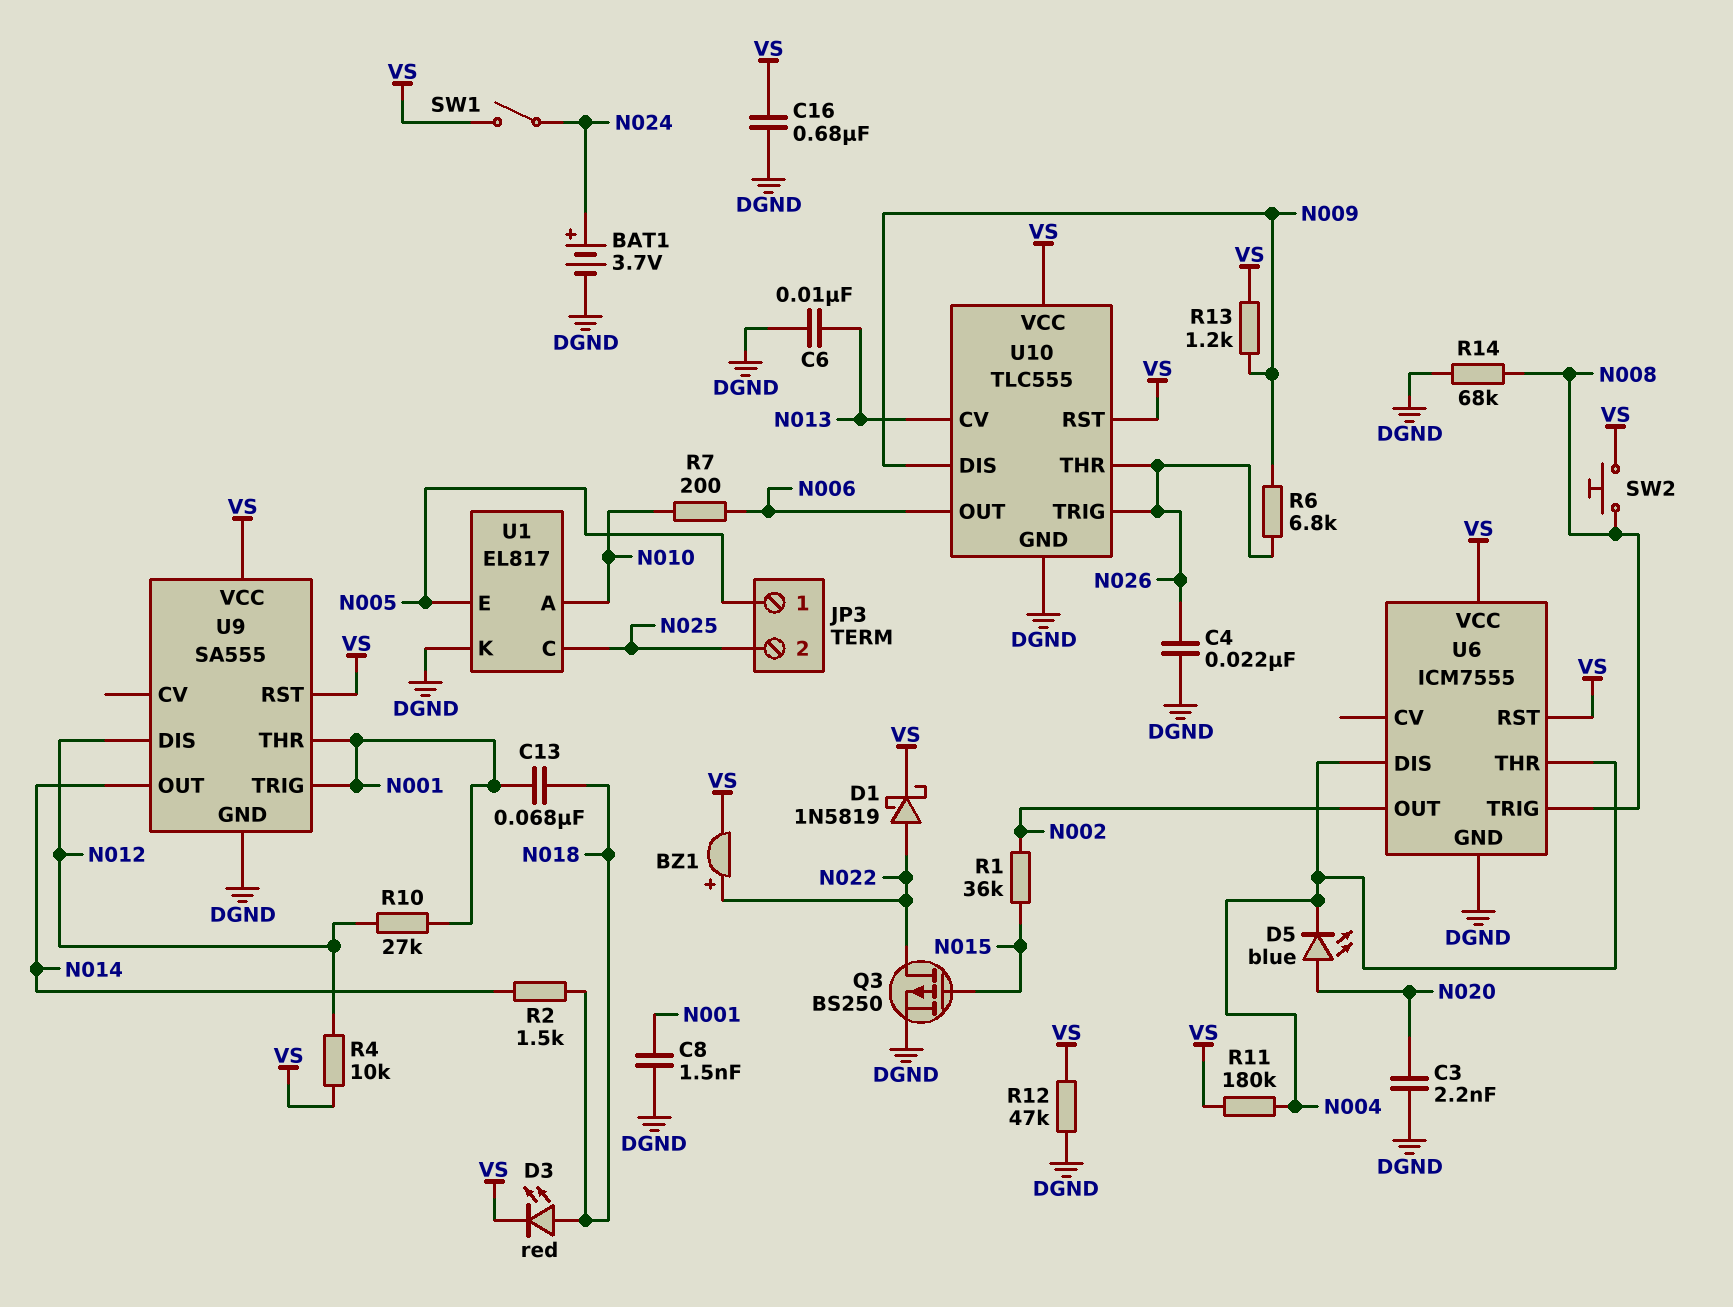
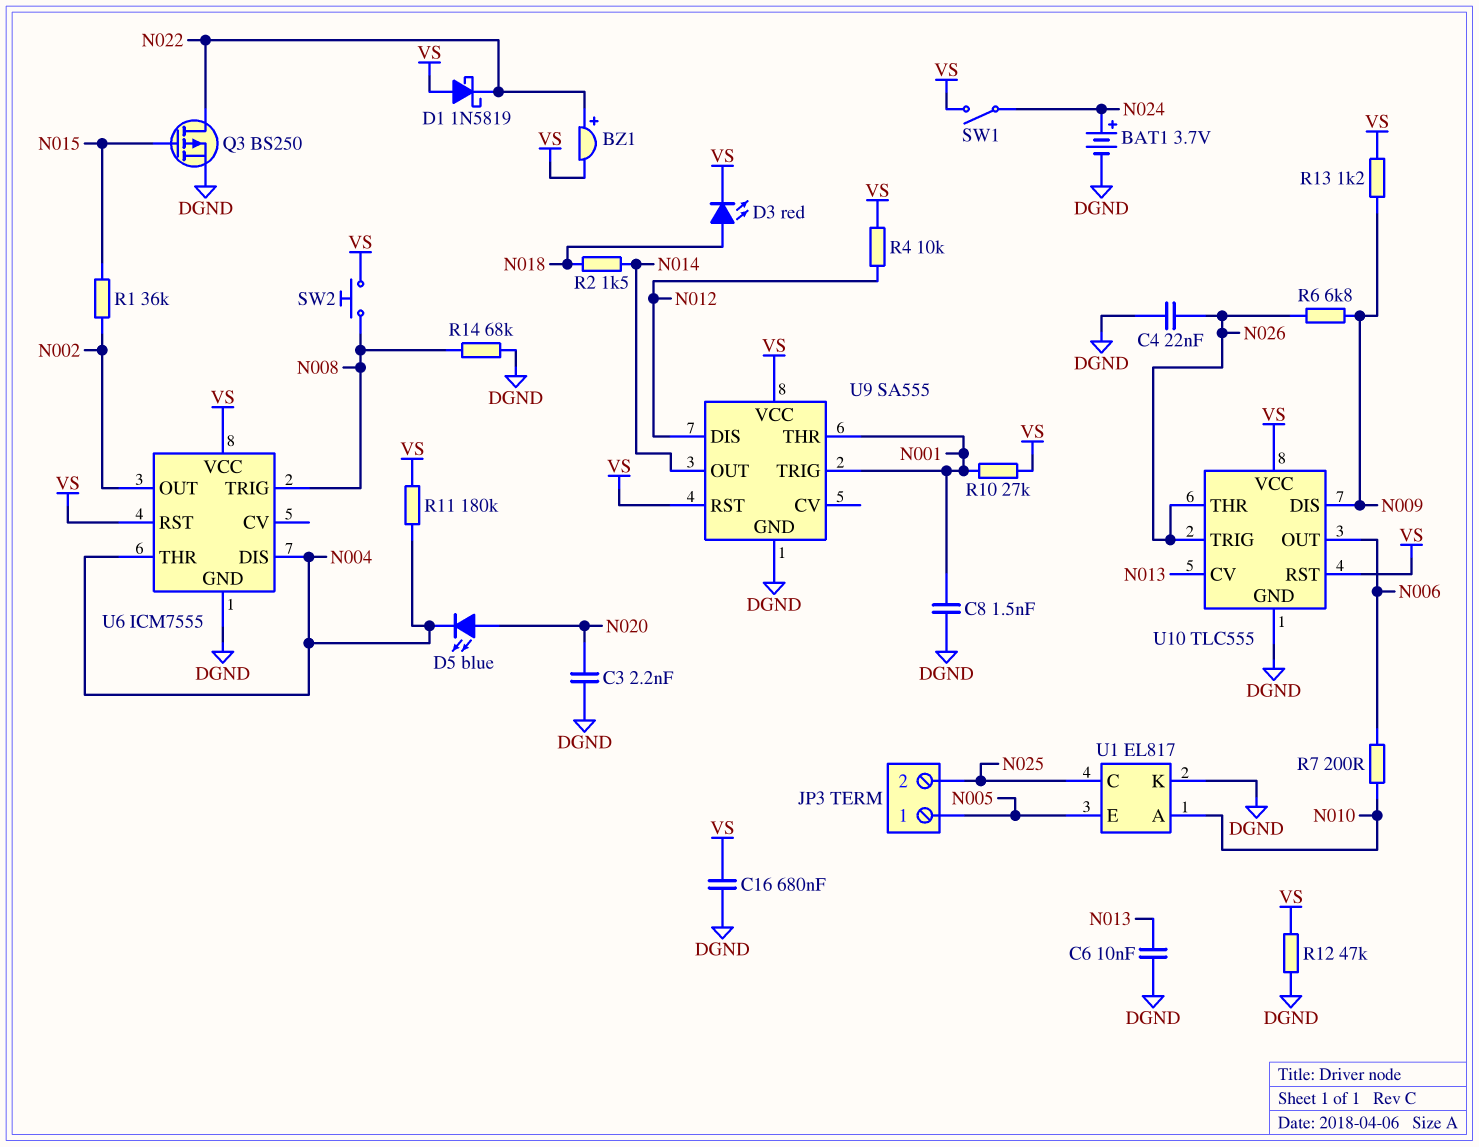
C13: 68nF (N001, N018) -> none
D1: schottky 1N5819 (A N022, K VS) -> schottky 1N5819 (A VS, K N022)
R10: 27k (N001, N012) -> 27k (N001, VS)

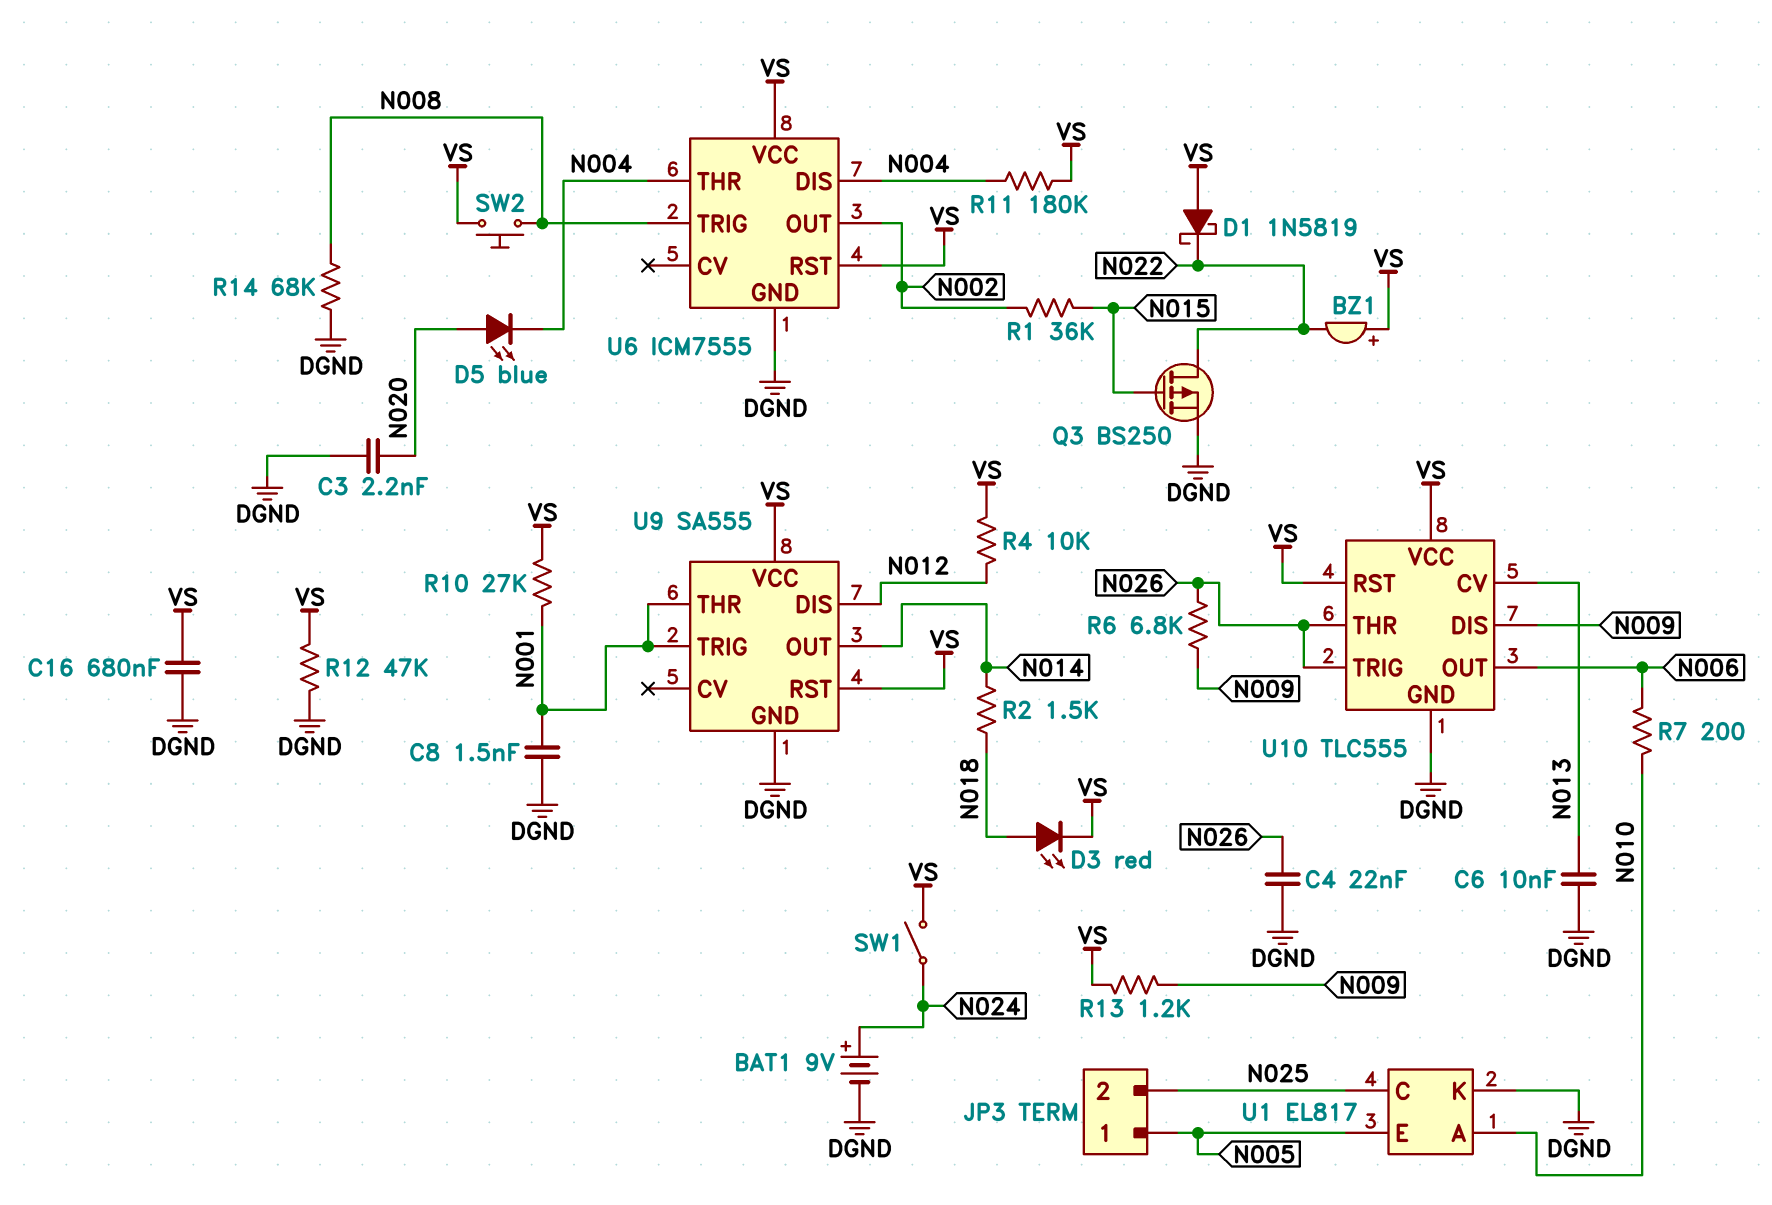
BAT1: 3.7V (plus N024, minus DGND) -> 9V (plus N024, minus DGND)
BZ1: buzzer (plus N022, minus VS) -> buzzer (plus VS, minus N022)

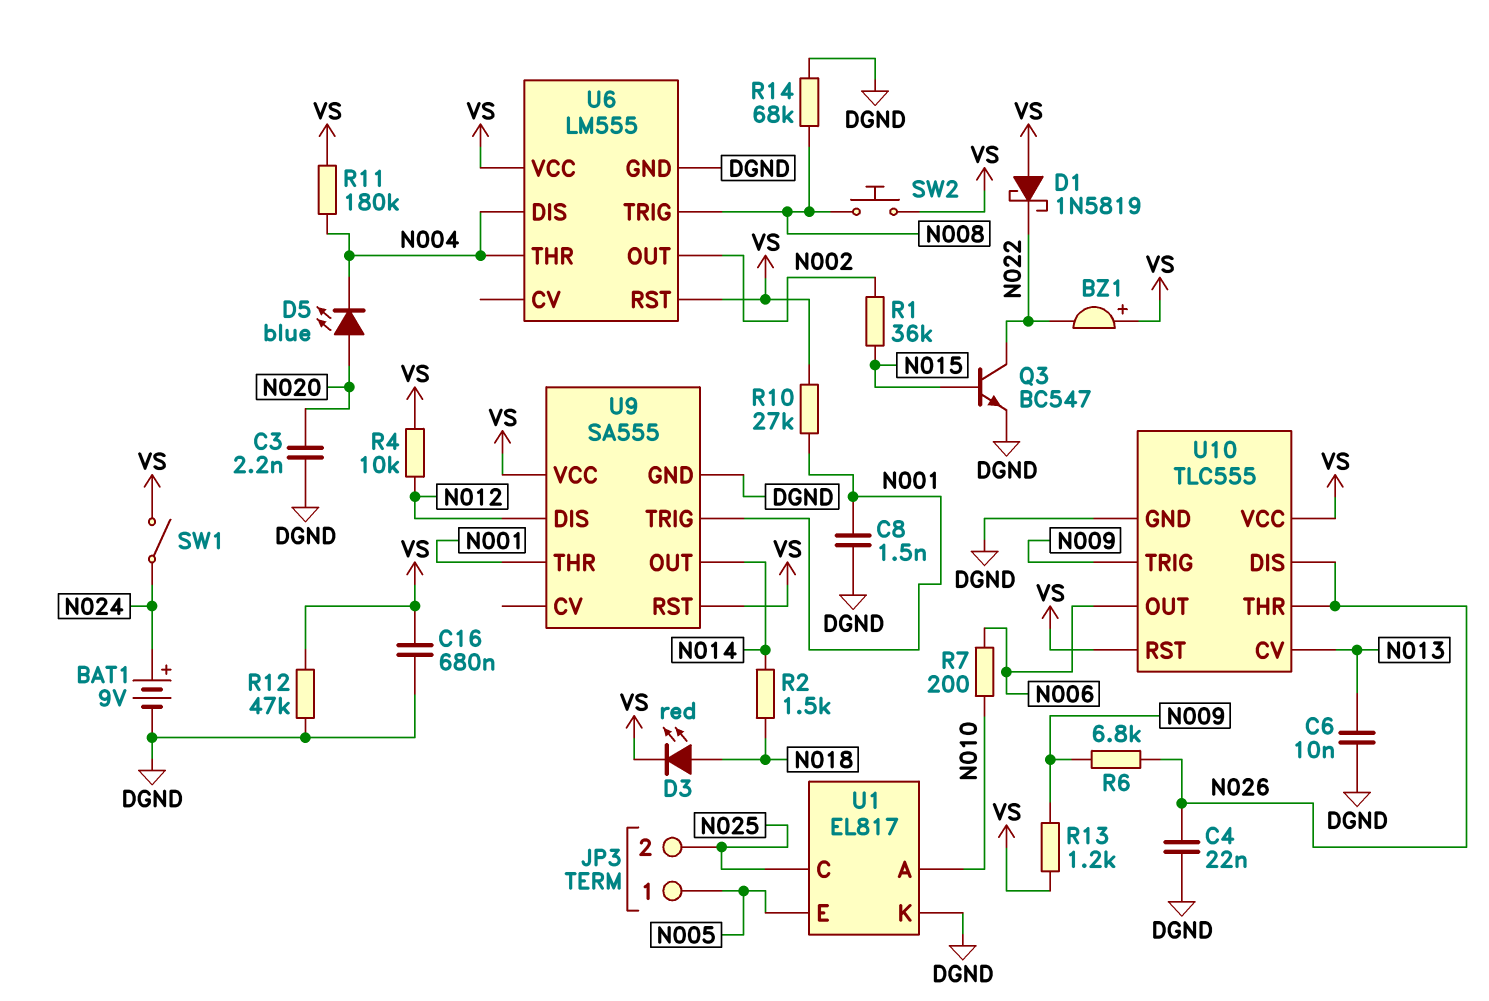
Q3: PMOS BS250 (G N015, D N022, S DGND) -> NPN BC547 (B N015, C N022, E DGND)
U6: ICM7555 -> LM555
U10 pin DIS: N009 -> N026
U10 pin TRIG: N026 -> N009

